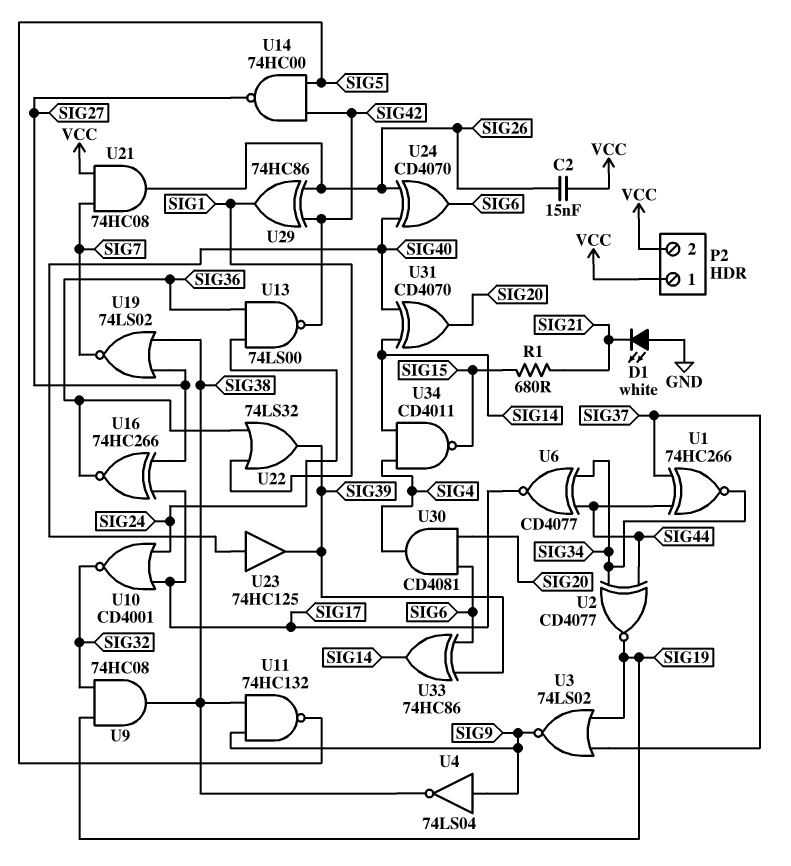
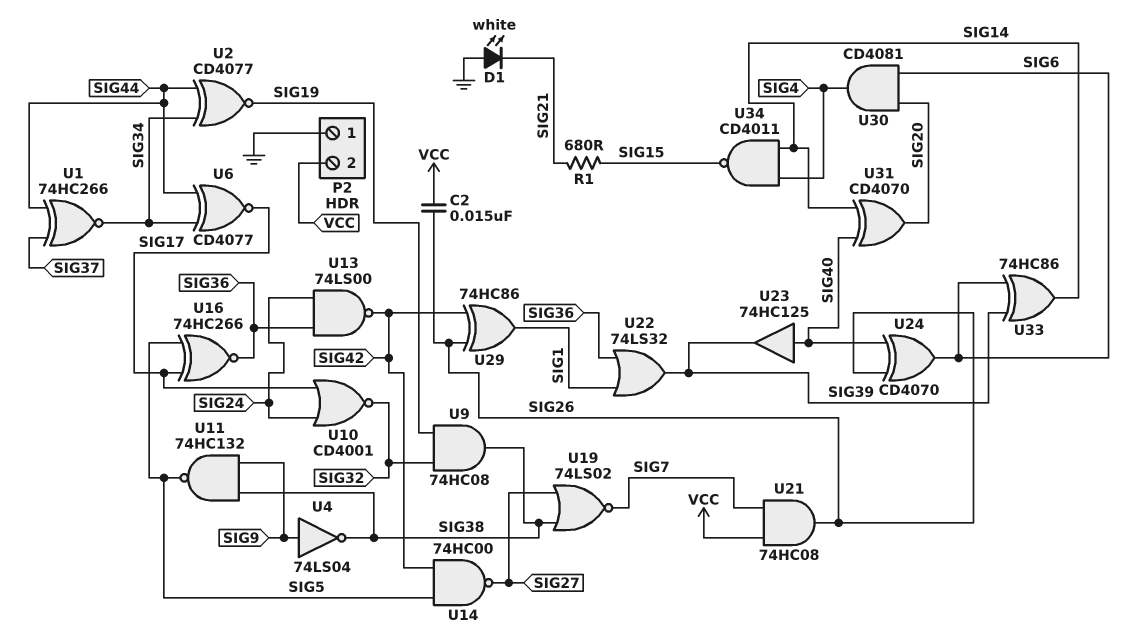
P2 pin 1: VCC -> GND
U3: NOR 74LS02 (in SIG19, in SIG37, out SIG9) -> none
U16: XNOR 74HC266 (in SIG17, in SIG27, out SIG36) -> XNOR 74HC266 (in SIG5, in SIG17, out SIG36)

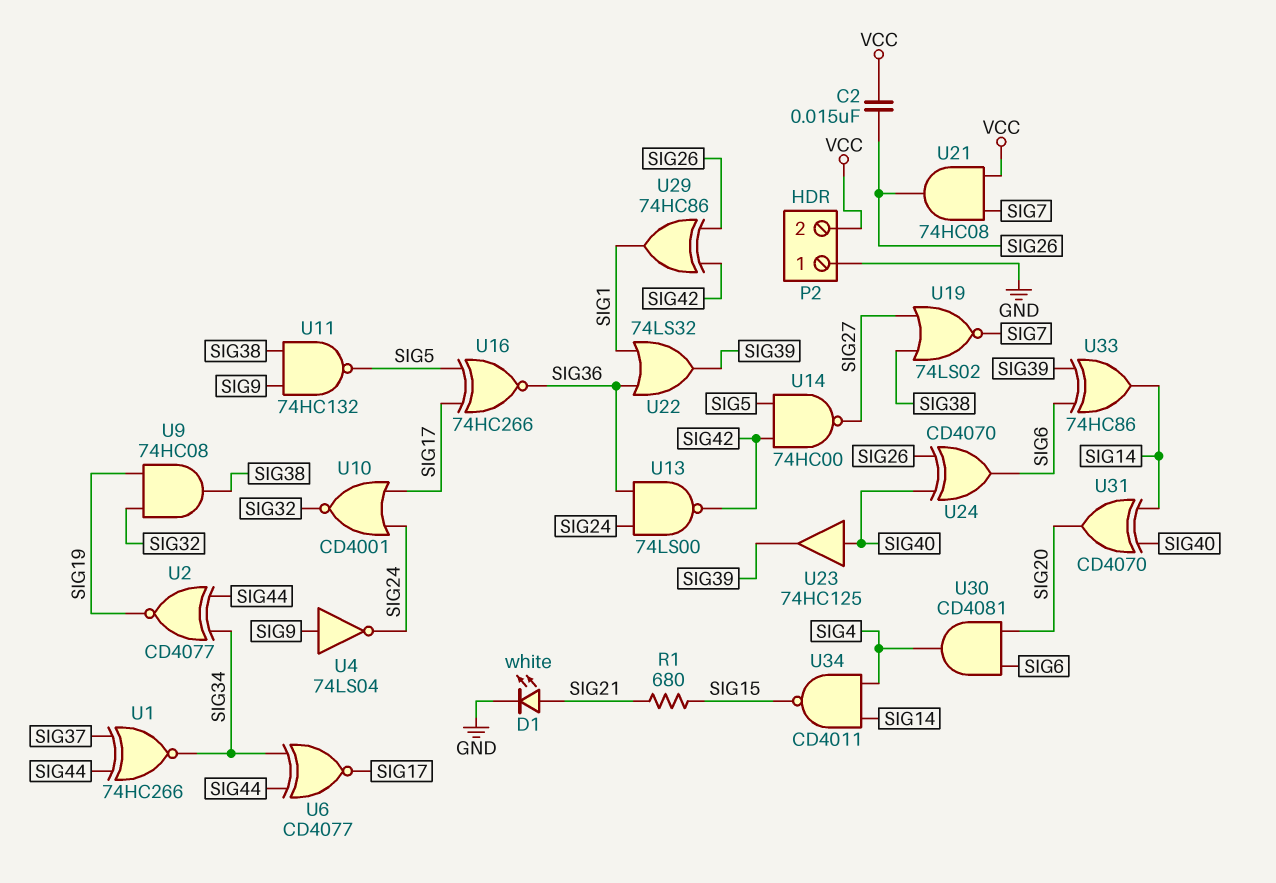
D1: LED white (A GND, K SIG21) -> LED white (A SIG21, K GND)
U4: NOT 74LS04 (in SIG9, out SIG38) -> NOT 74LS04 (in SIG9, out SIG24)

